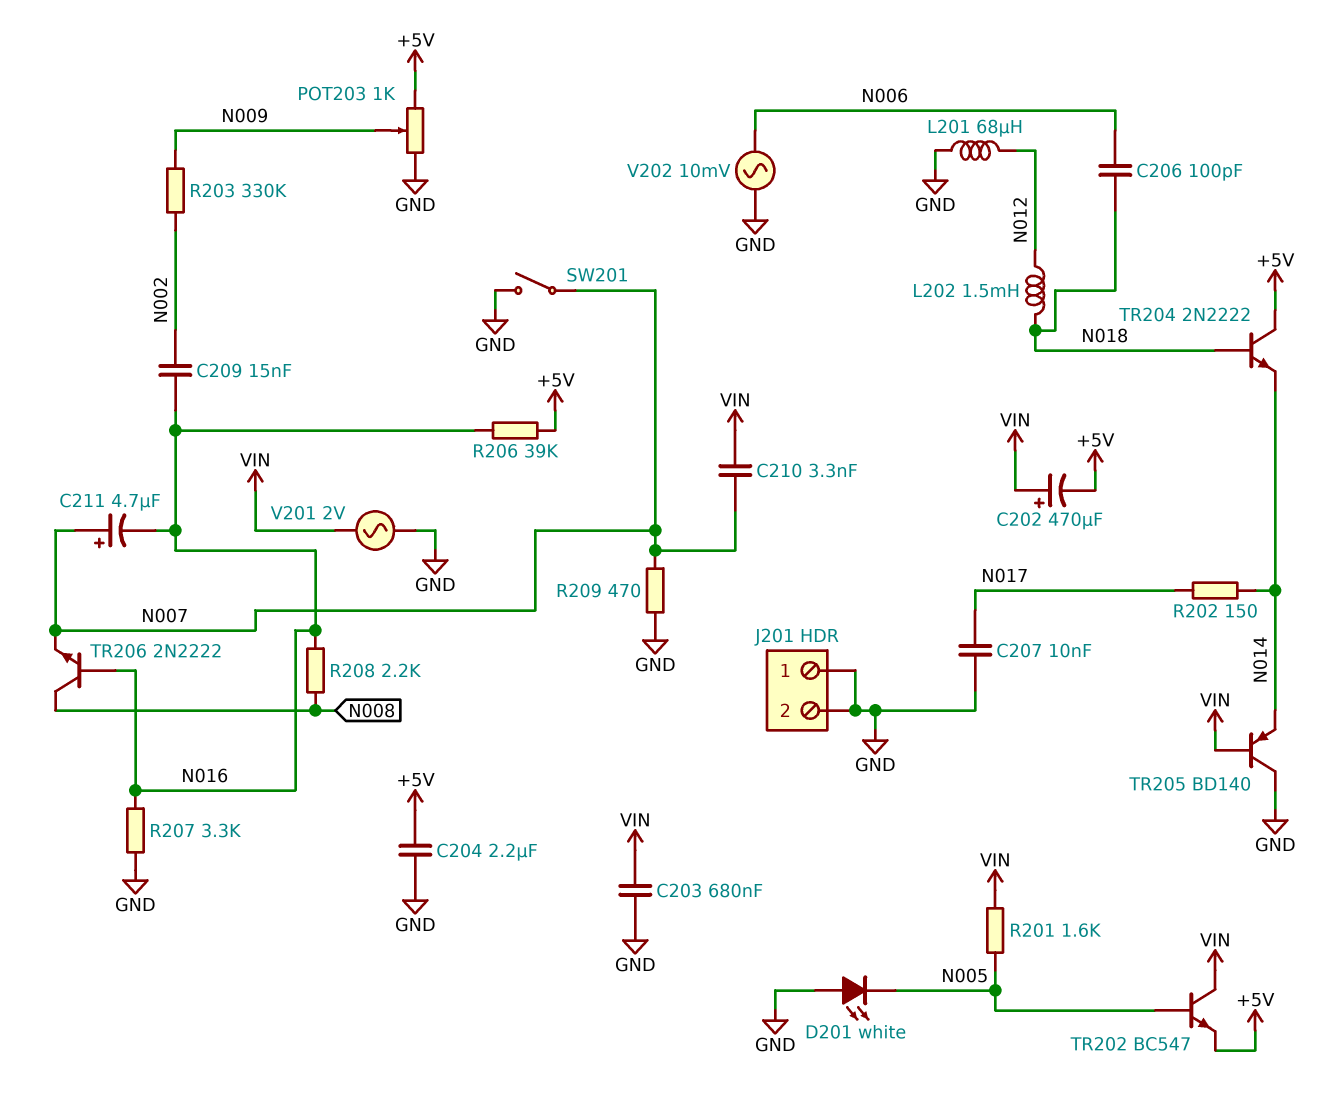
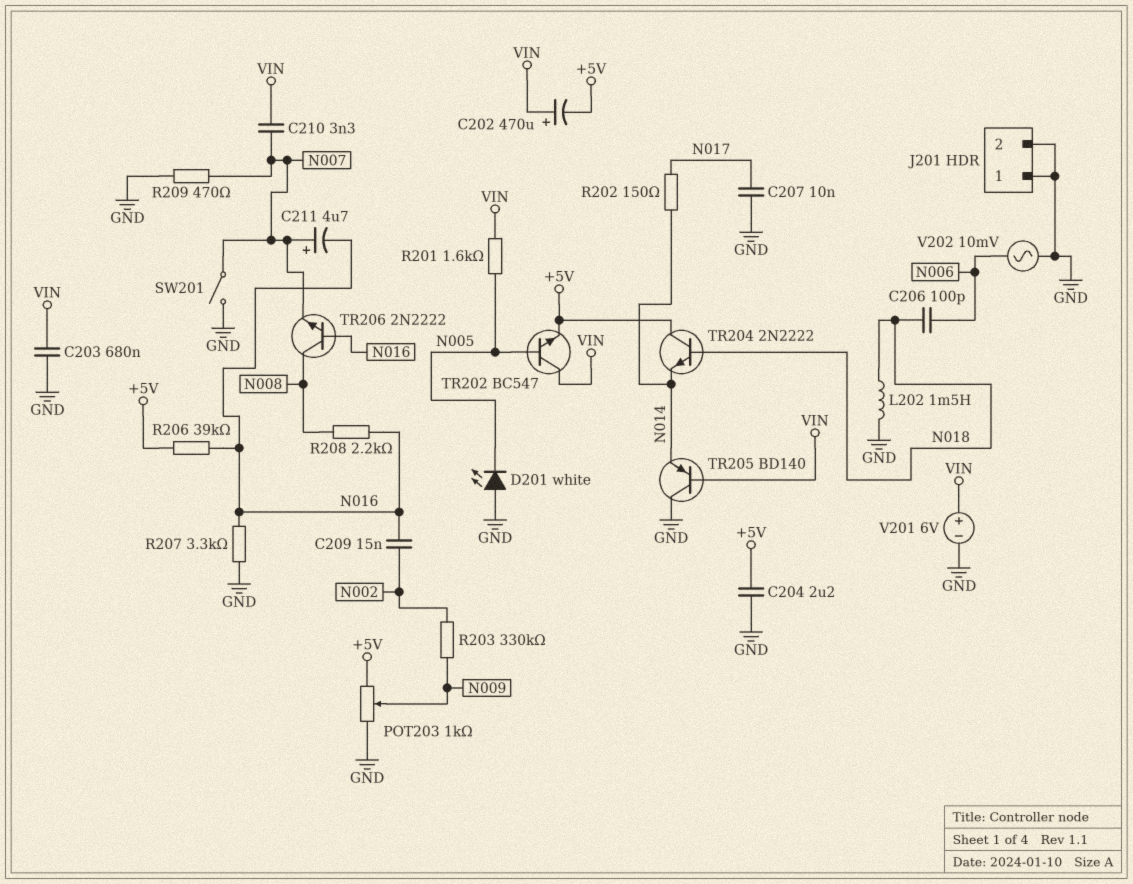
L201: 68uH (GND, N012) -> none
L202: 1.5mH (N012, N018) -> 1.5mH (GND, N018)
V201: AC 2V (GND, VIN) -> 6V (plus VIN, minus GND)

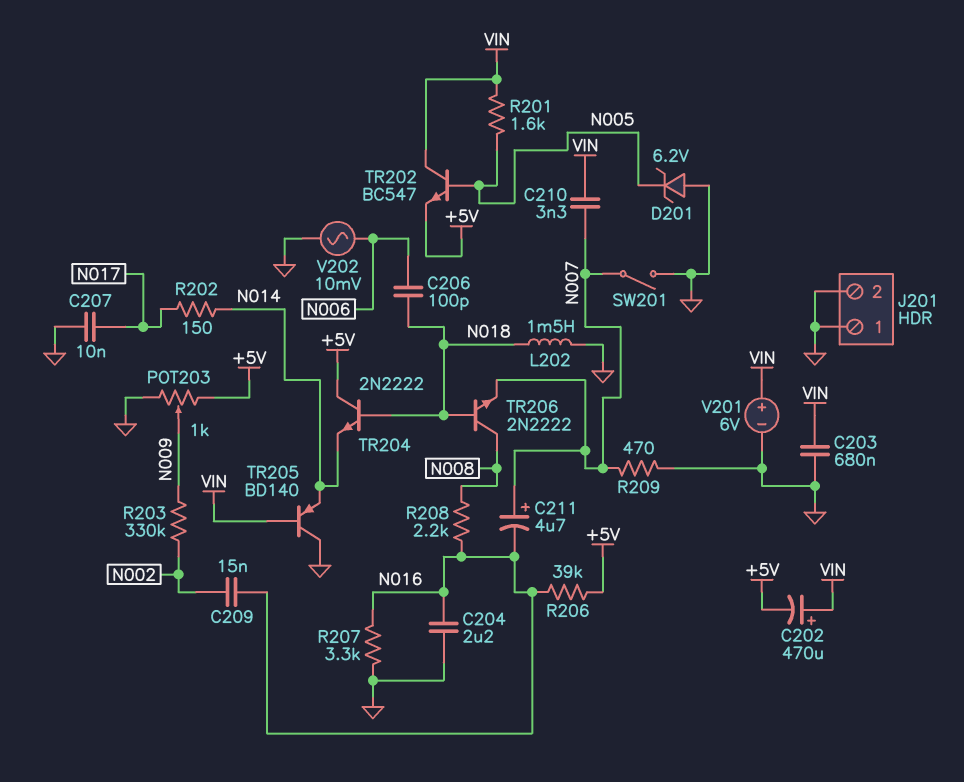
C204: 2.2uF (+5V, GND) -> 2.2uF (GND, N016)
D201: LED white (A GND, K N005) -> zener 6.2V (A GND, K N005)
TR206: NPN 2N2222 (B N016, C N008, E N007) -> NPN 2N2222 (B N018, C N008, E N007)

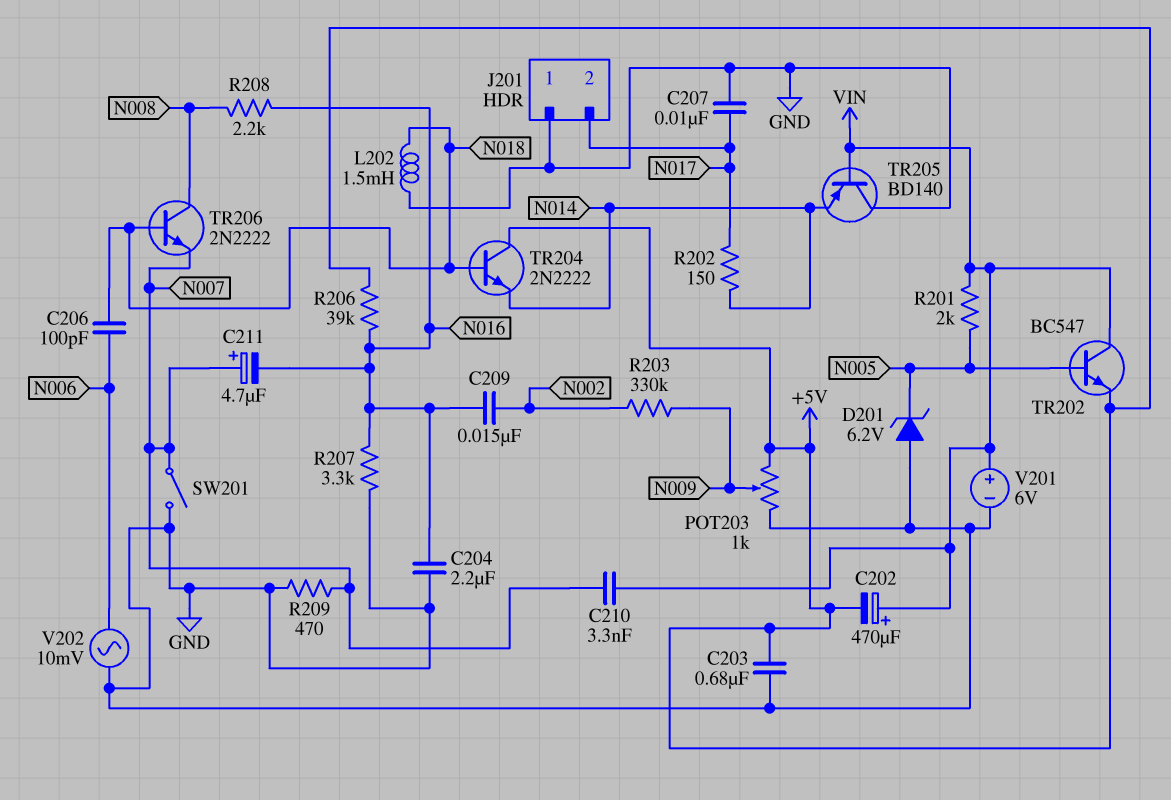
C203: 680nF (GND, VIN) -> 680nF (+5V, GND)
J201 pin 2: GND -> N017
R201: 1.6k (N005, VIN) -> 2k (N005, VIN)

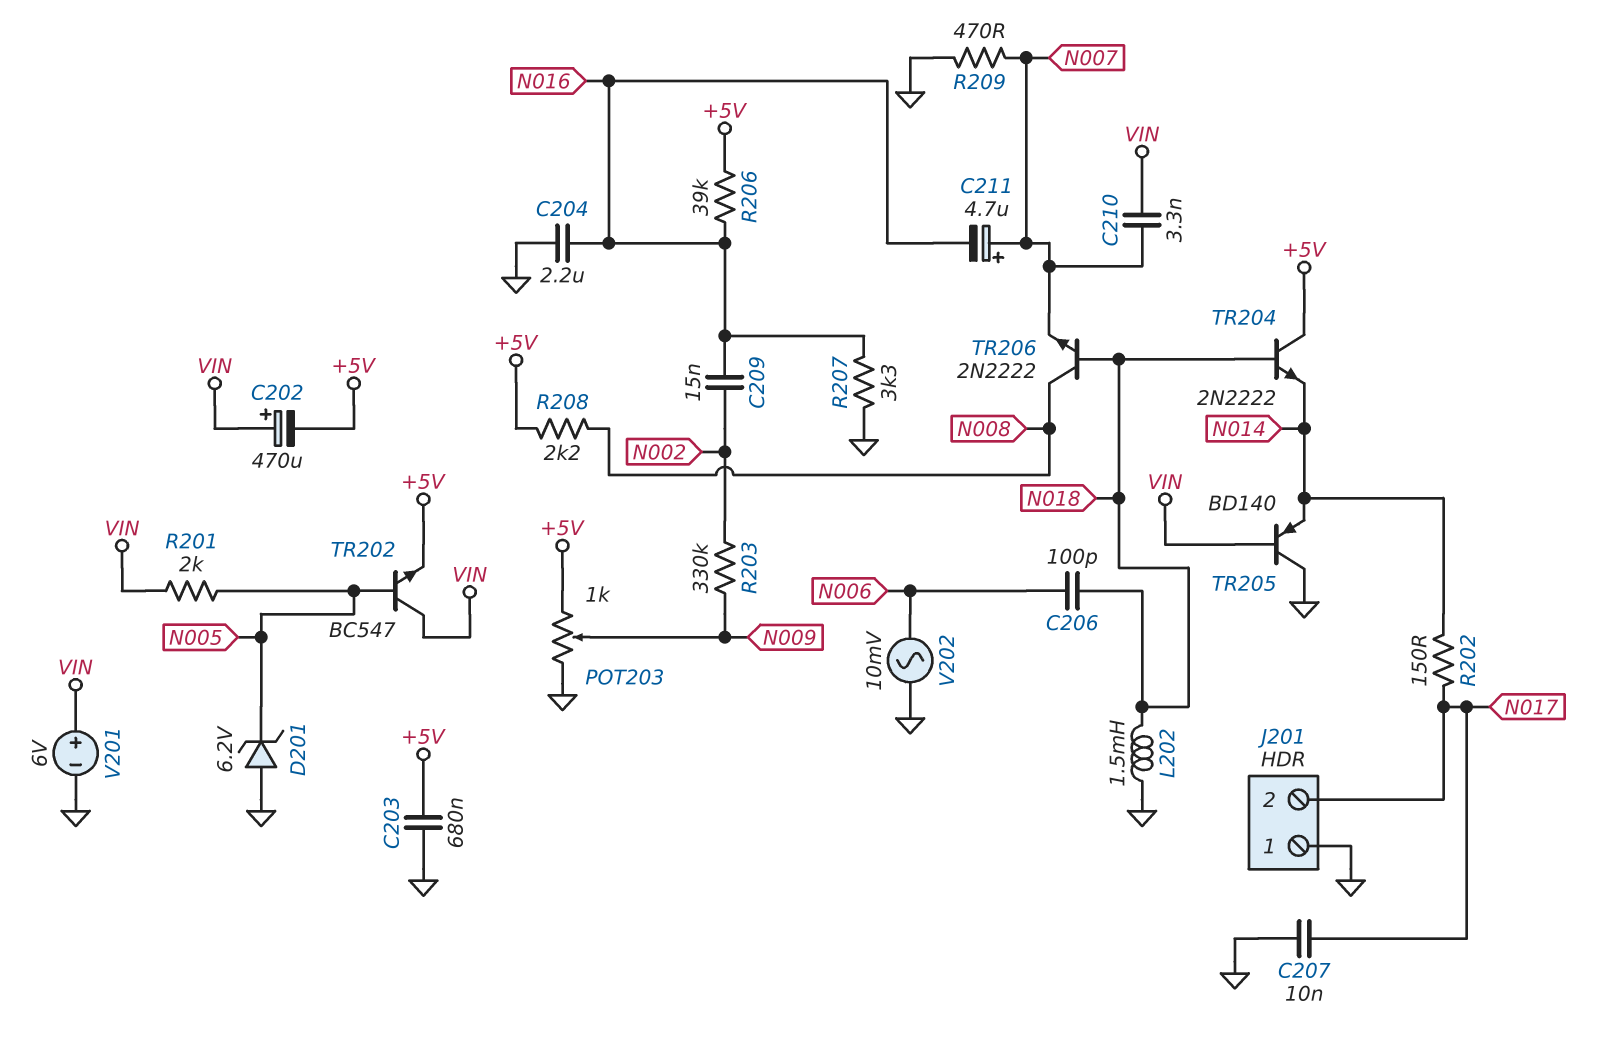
R208: 2.2k (N008, N016) -> 2.2k (+5V, N008)
SW201: switch (GND, N007) -> none

